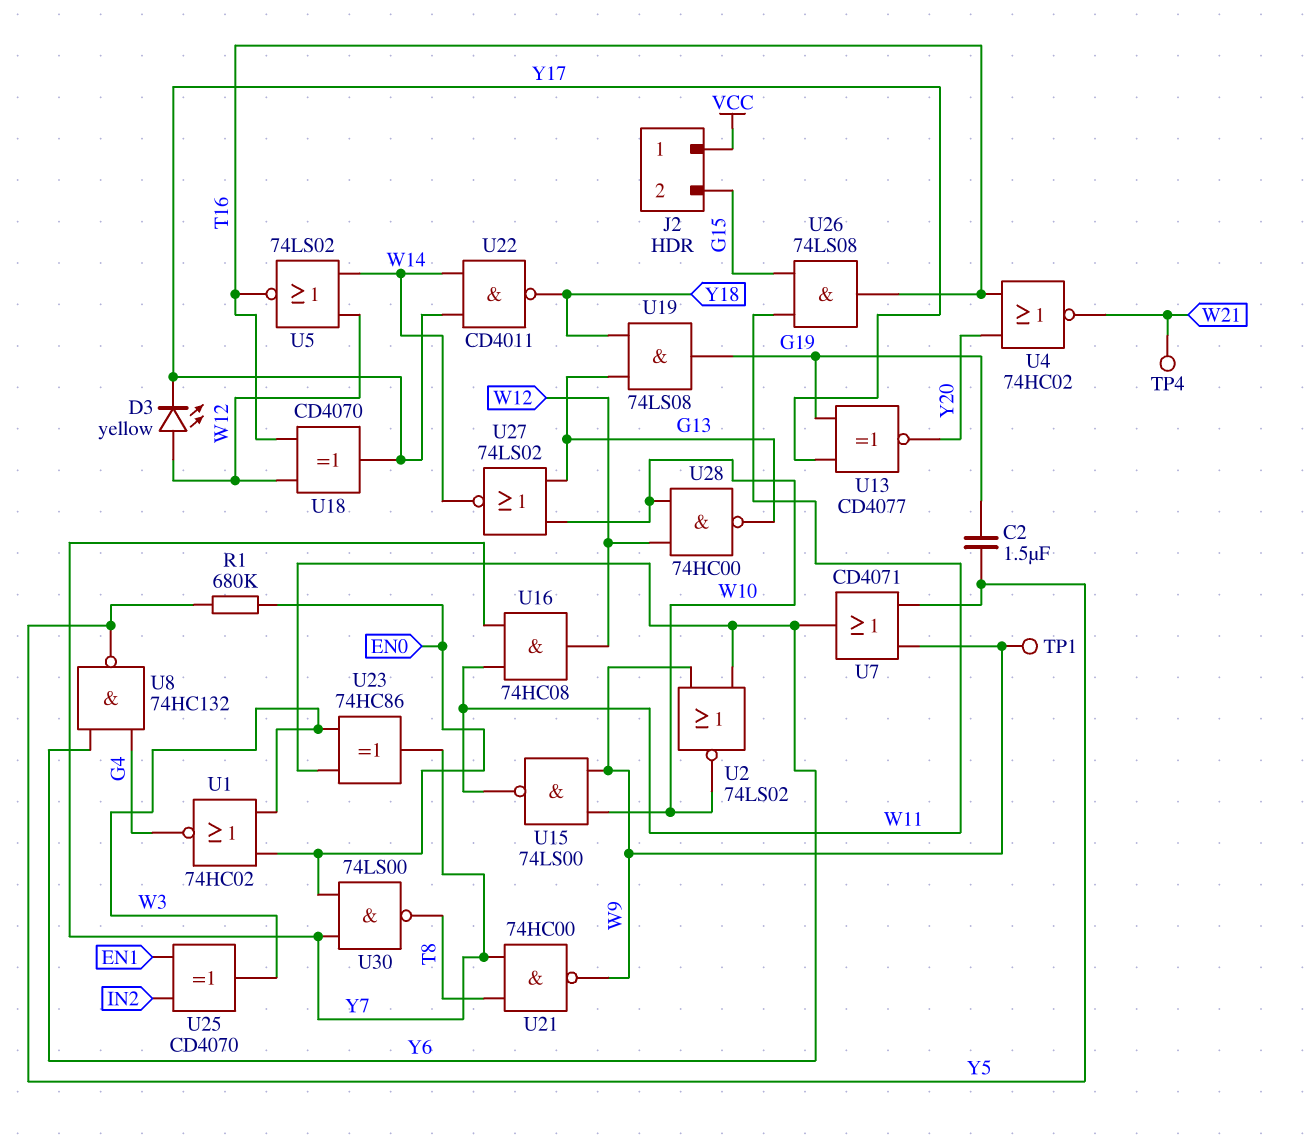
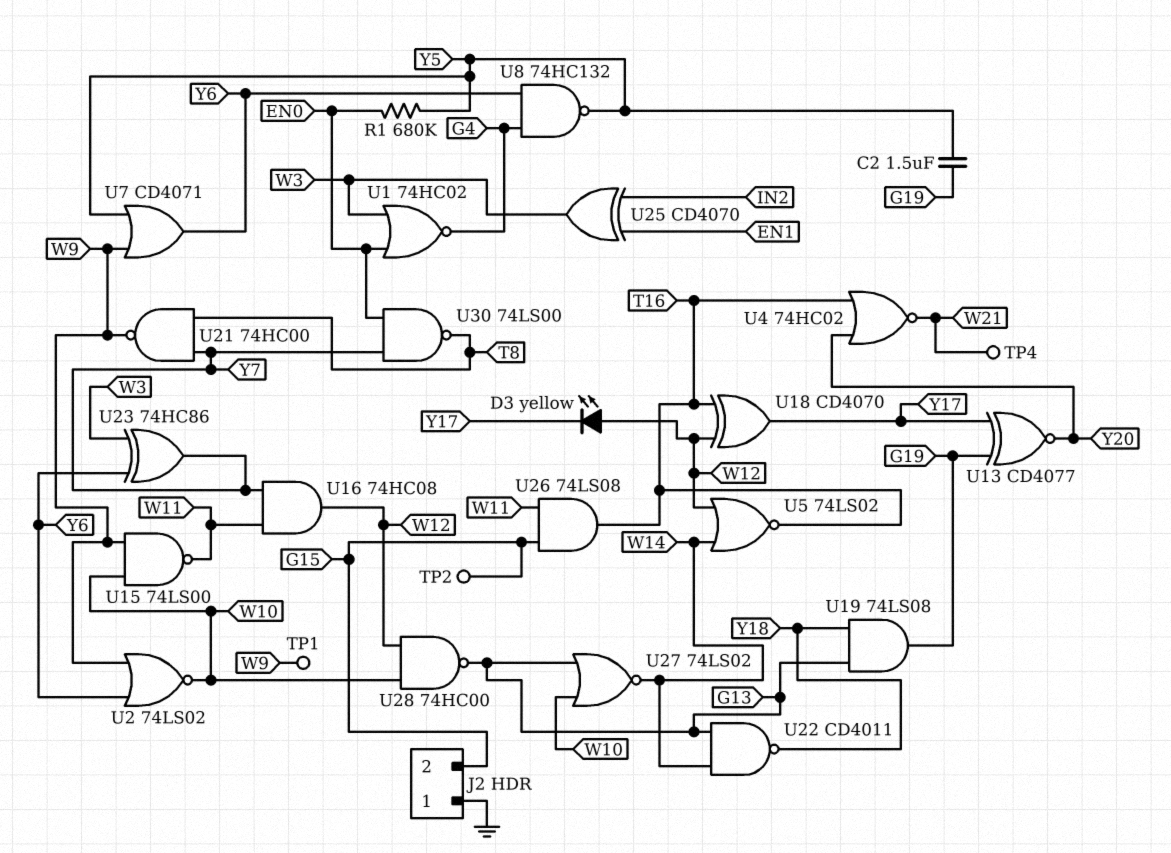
J2 pin 1: VCC -> GND
TP2: none -> test point (G15)
U22: NAND CD4011 (in W14, in Y17, out Y18) -> NAND CD4011 (in G13, in W14, out Y18)

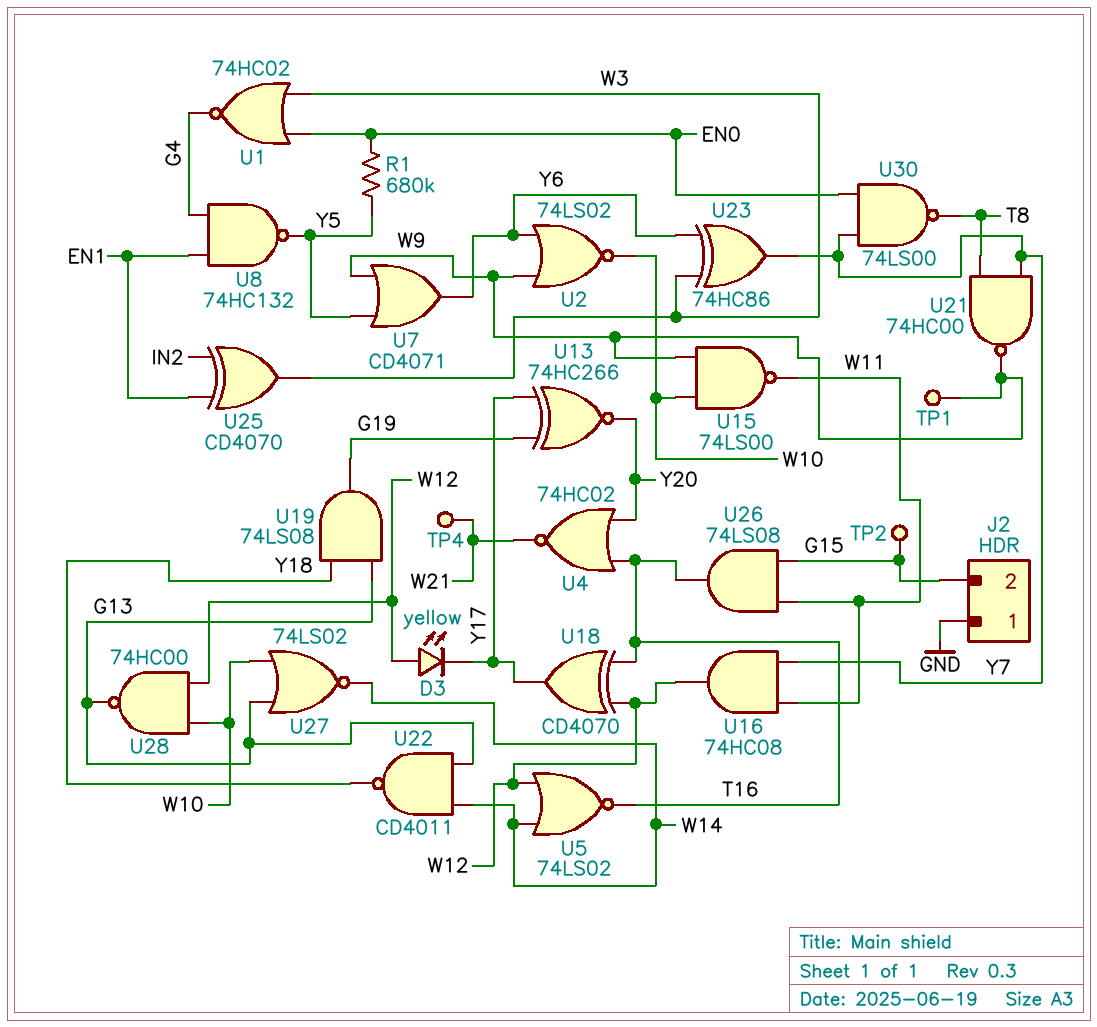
C2: 1.5uF (G19, Y5) -> none
U8: NAND 74HC132 (in G4, in Y6, out Y5) -> NAND 74HC132 (in EN1, in G4, out Y5)
U13: XNOR CD4077 (in G19, in Y17, out Y20) -> XNOR 74HC266 (in G19, in Y17, out Y20)

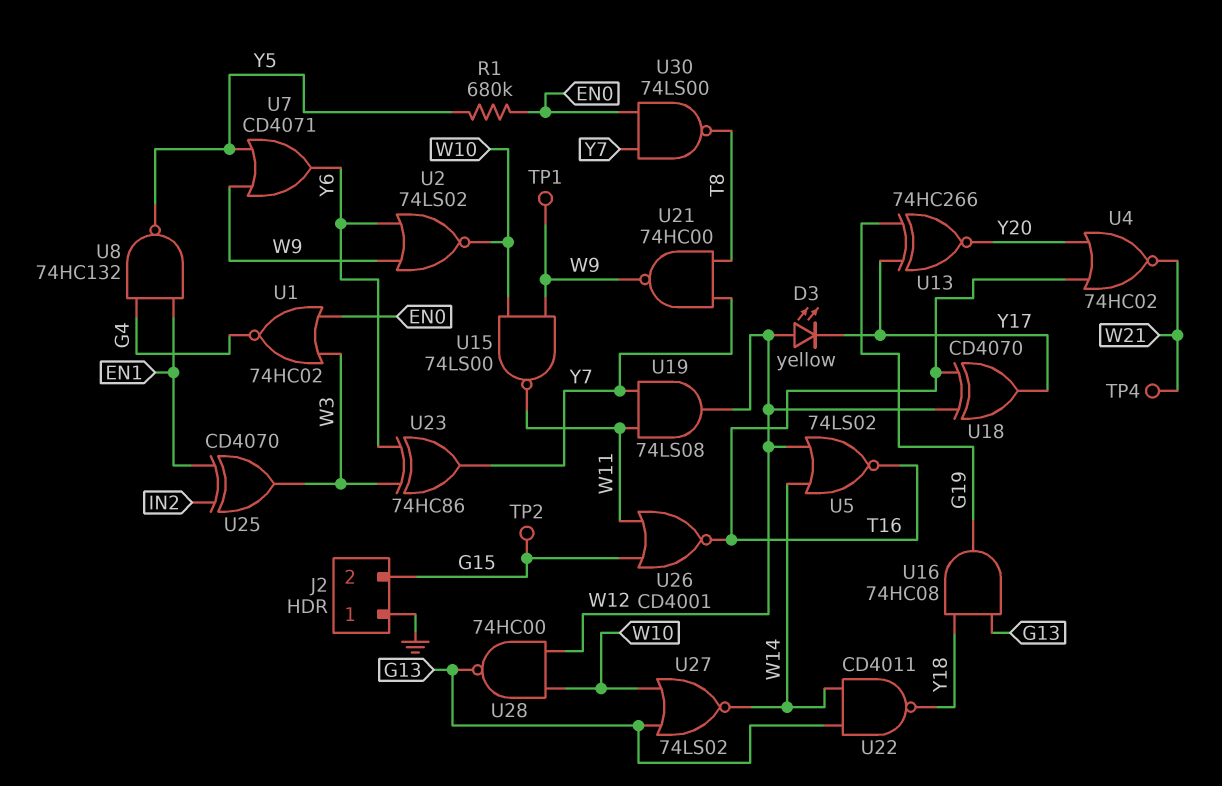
U16: AND 74HC08 (in W11, in Y7, out W12) -> AND 74HC08 (in G13, in Y18, out G19)
U19: AND 74LS08 (in G13, in Y18, out G19) -> AND 74LS08 (in W11, in Y7, out W12)
U26: AND 74LS08 (in G15, in W11, out T16) -> NOR CD4001 (in G15, in W11, out T16)

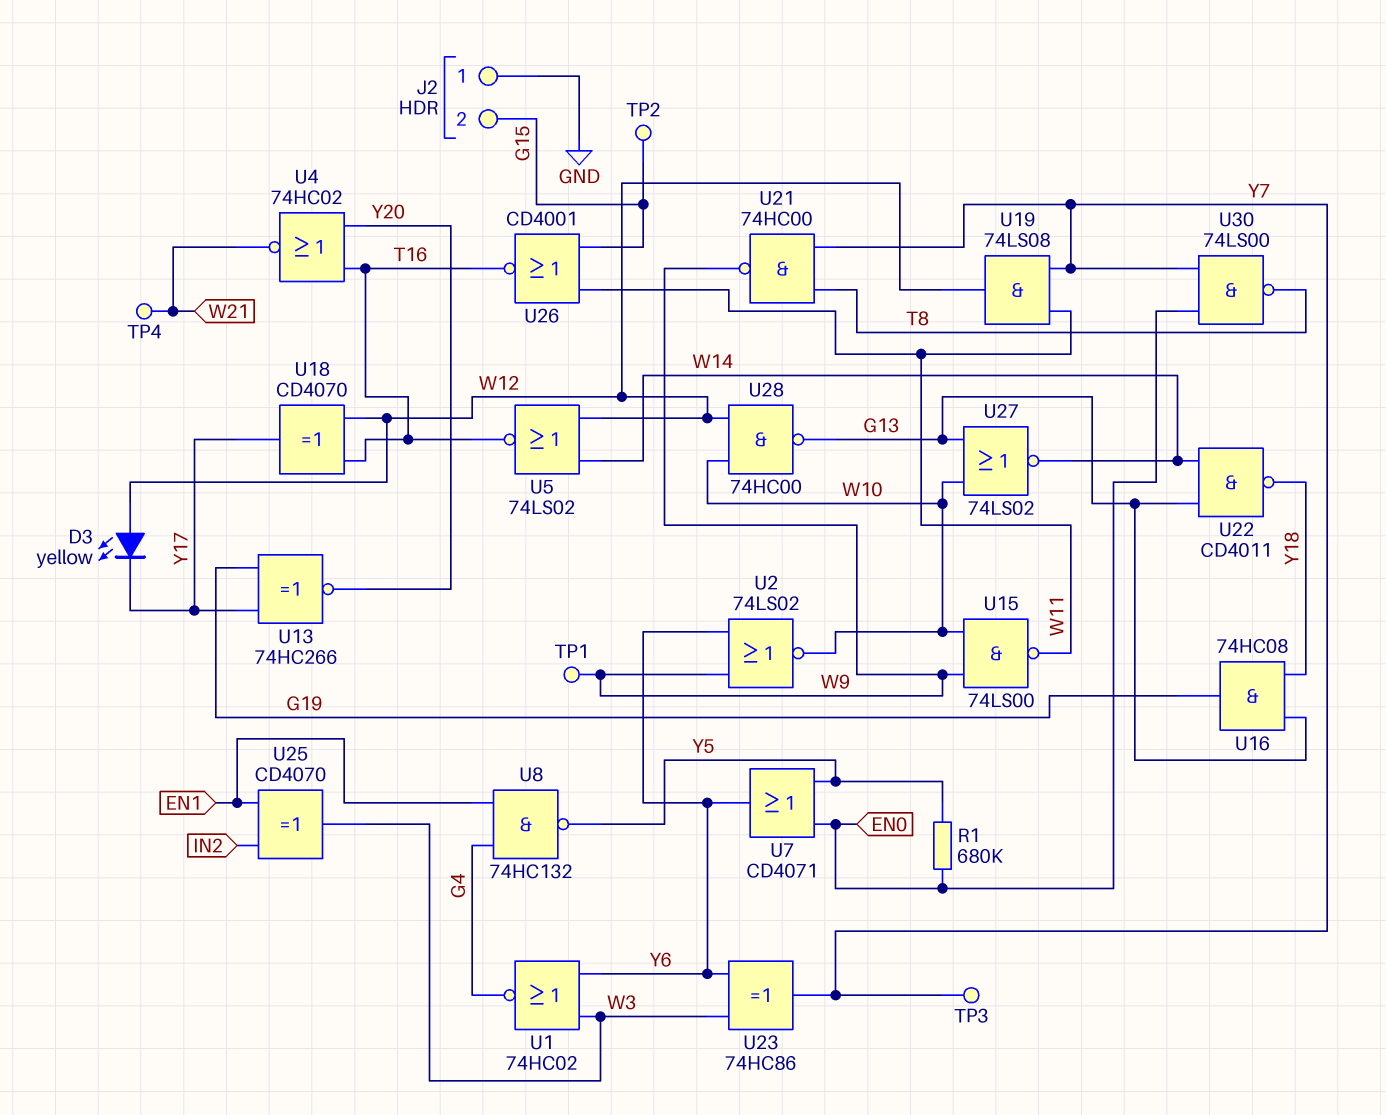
TP3: none -> test point (Y7)
U1: NOR 74HC02 (in EN0, in W3, out G4) -> NOR 74HC02 (in W3, in Y6, out G4)
U7: OR CD4071 (in W9, in Y5, out Y6) -> OR CD4071 (in EN0, in Y5, out Y6)

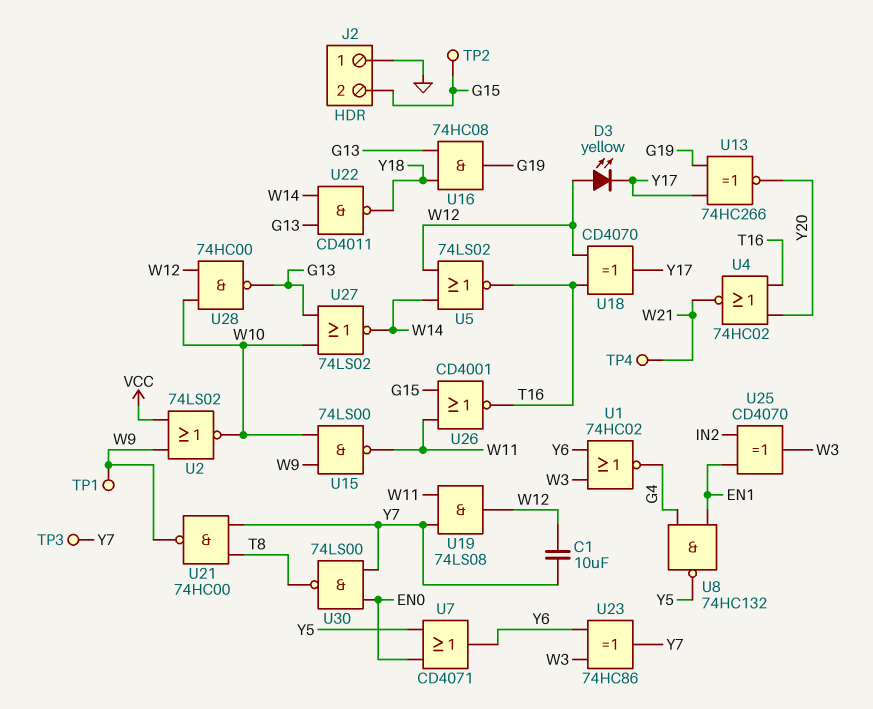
C1: none -> 10uF (W12, Y7)
R1: 680k (EN0, Y5) -> none
U2: NOR 74LS02 (in W9, in Y6, out W10) -> NOR 74LS02 (in VCC, in W9, out W10)

